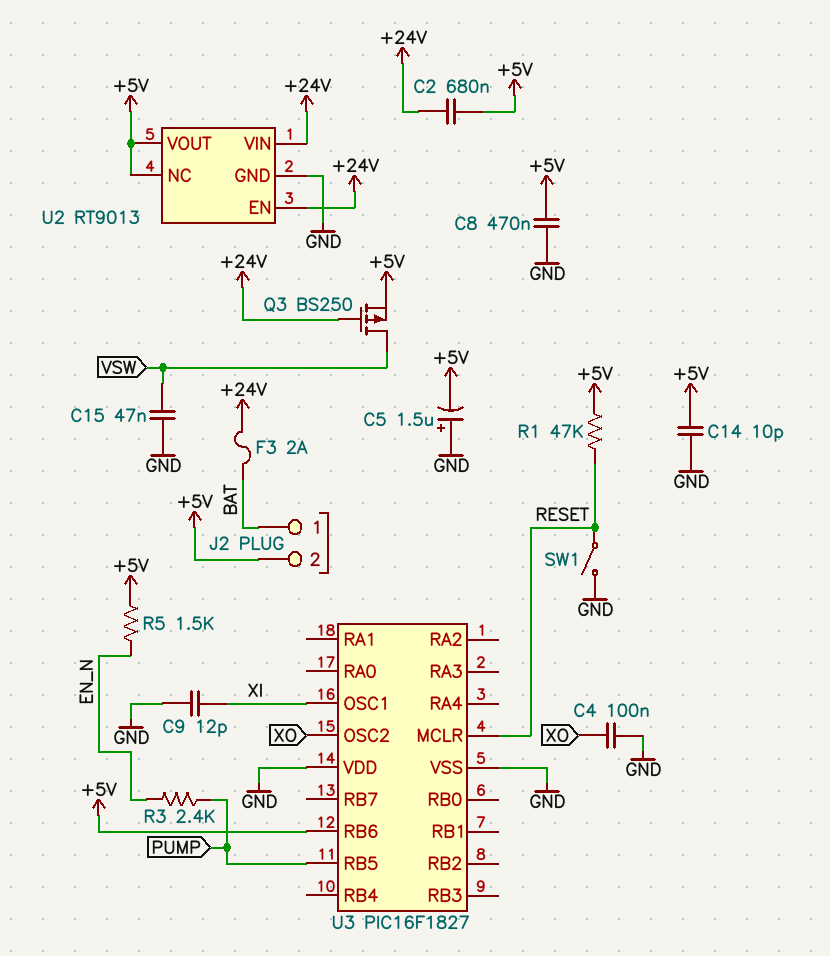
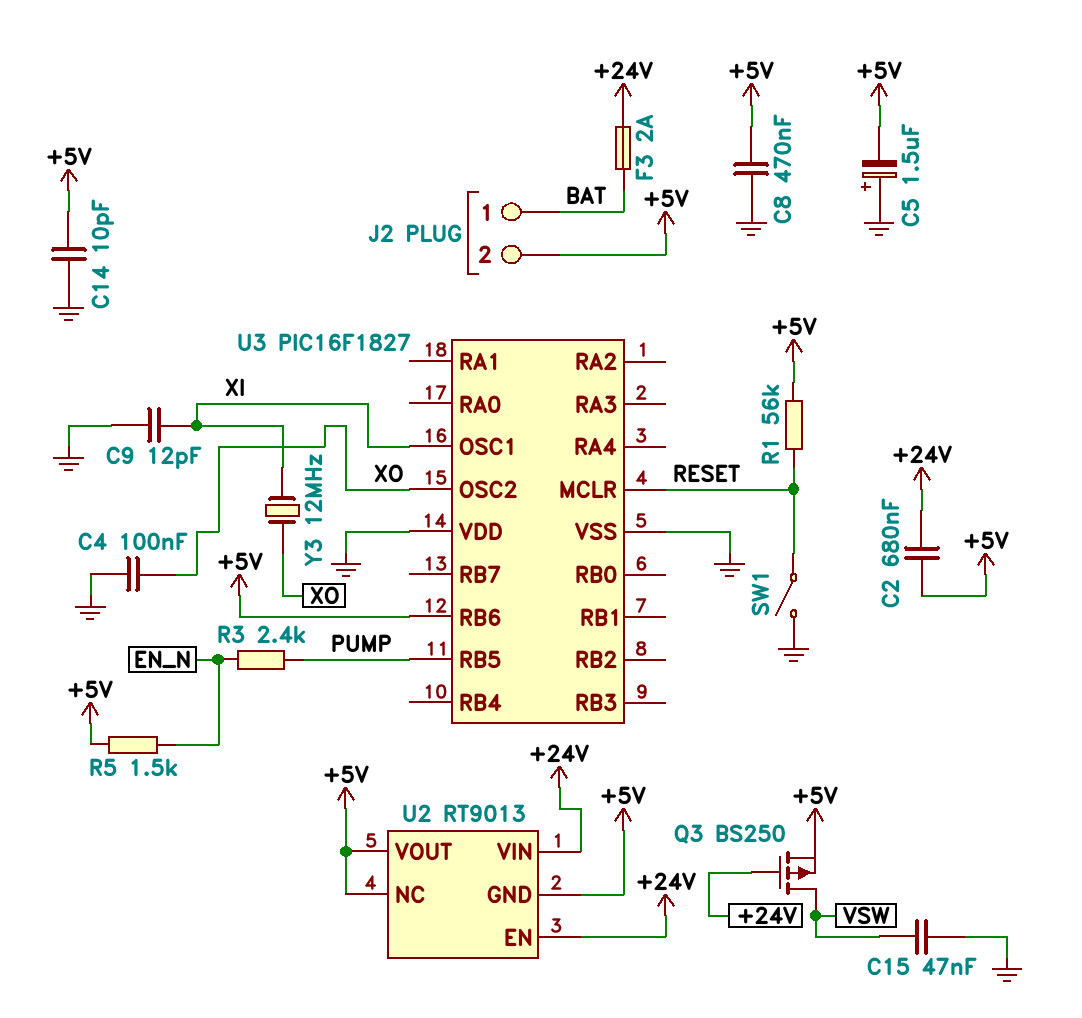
R1: 47k (+5V, RESET) -> 56k (+5V, RESET)
U2 pin GND: GND -> +5V
Y3: none -> 12MHz (XI, XO)

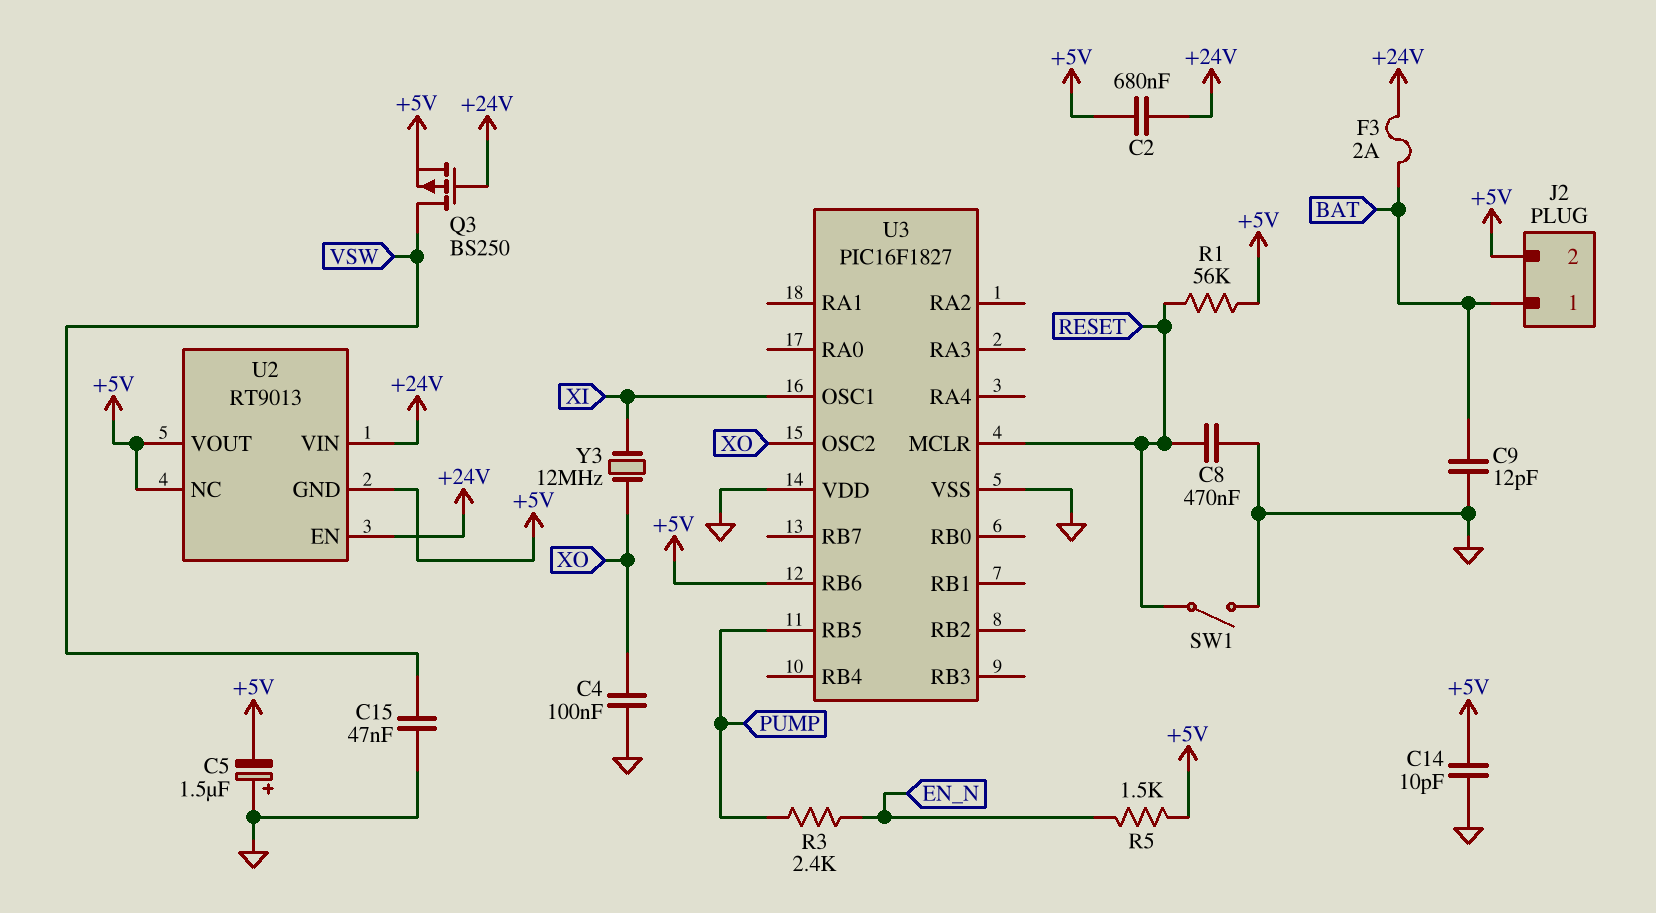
C8: 470nF (+5V, GND) -> 470nF (GND, RESET)
C9: 12pF (GND, XI) -> 12pF (BAT, GND)

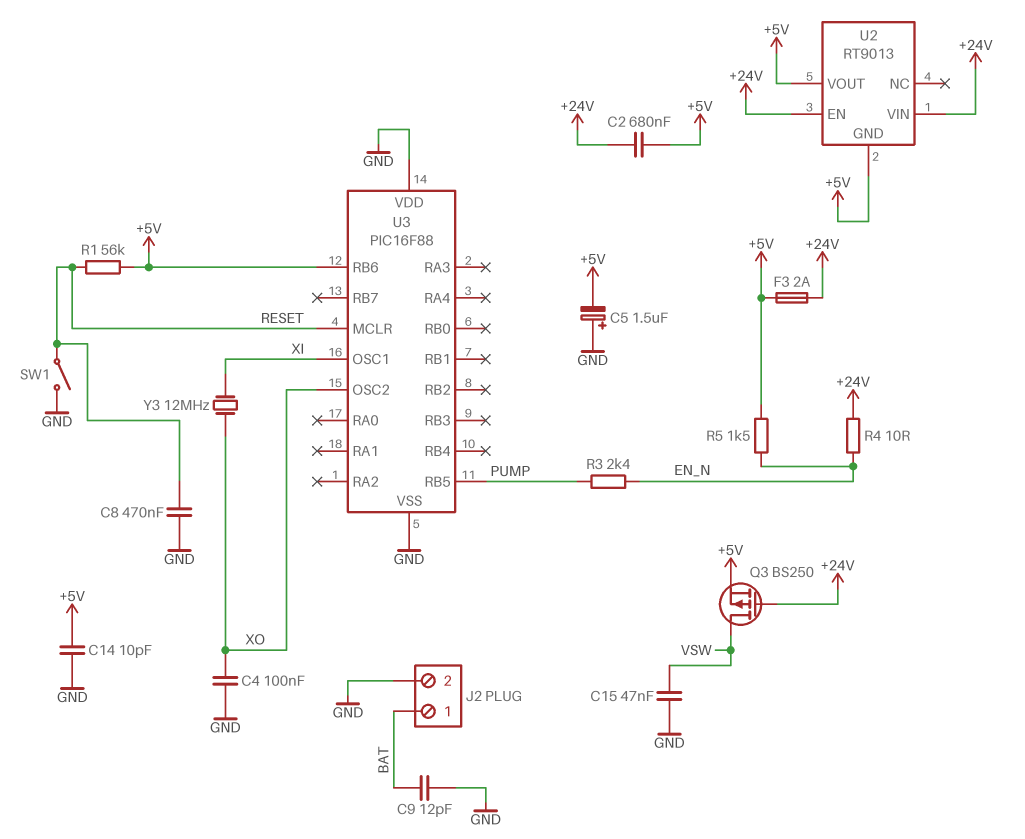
F3: 2A (+24V, BAT) -> 2A (+5V, +24V)
J2 pin 2: +5V -> GND
R4: none -> 10 (+24V, EN_N)
U2 pin NC: +5V -> none
U3: PIC16F1827 -> PIC16F88

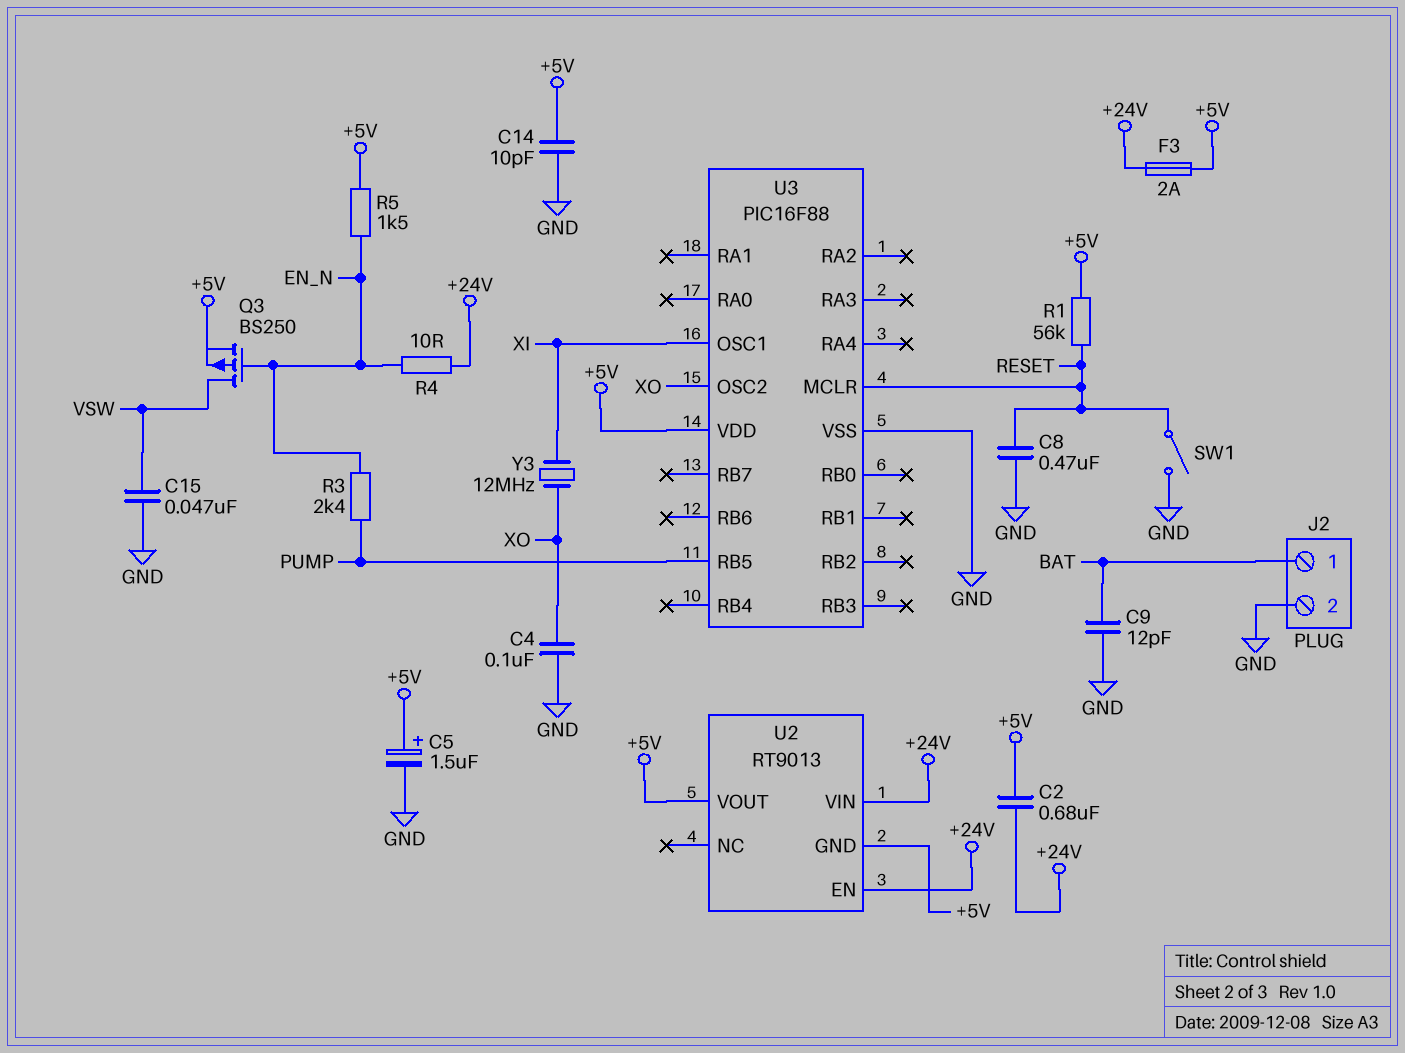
C5: 1.5uF (plus GND, minus +5V) -> 1.5uF (plus +5V, minus GND)
Q3: PMOS BS250 (G +24V, D VSW, S +5V) -> PMOS BS250 (G EN_N, D VSW, S +5V)
U3 pin RB6: +5V -> none
U3 pin VDD: GND -> +5V

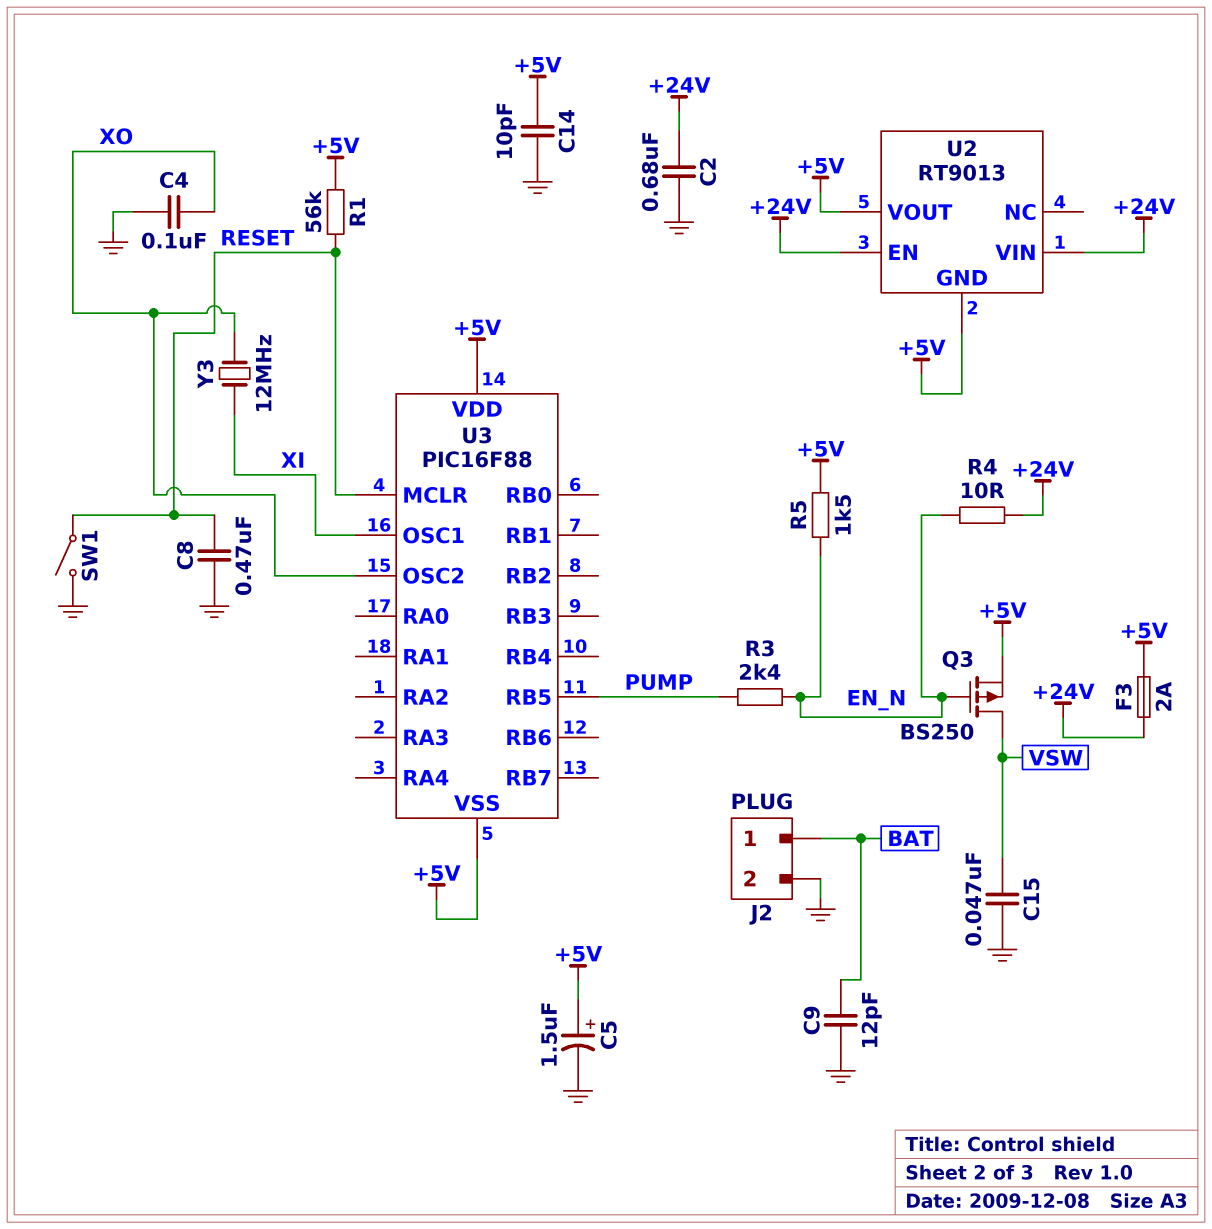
C2: 680nF (+5V, +24V) -> 680nF (+24V, GND)
U3 pin VSS: GND -> +5V

